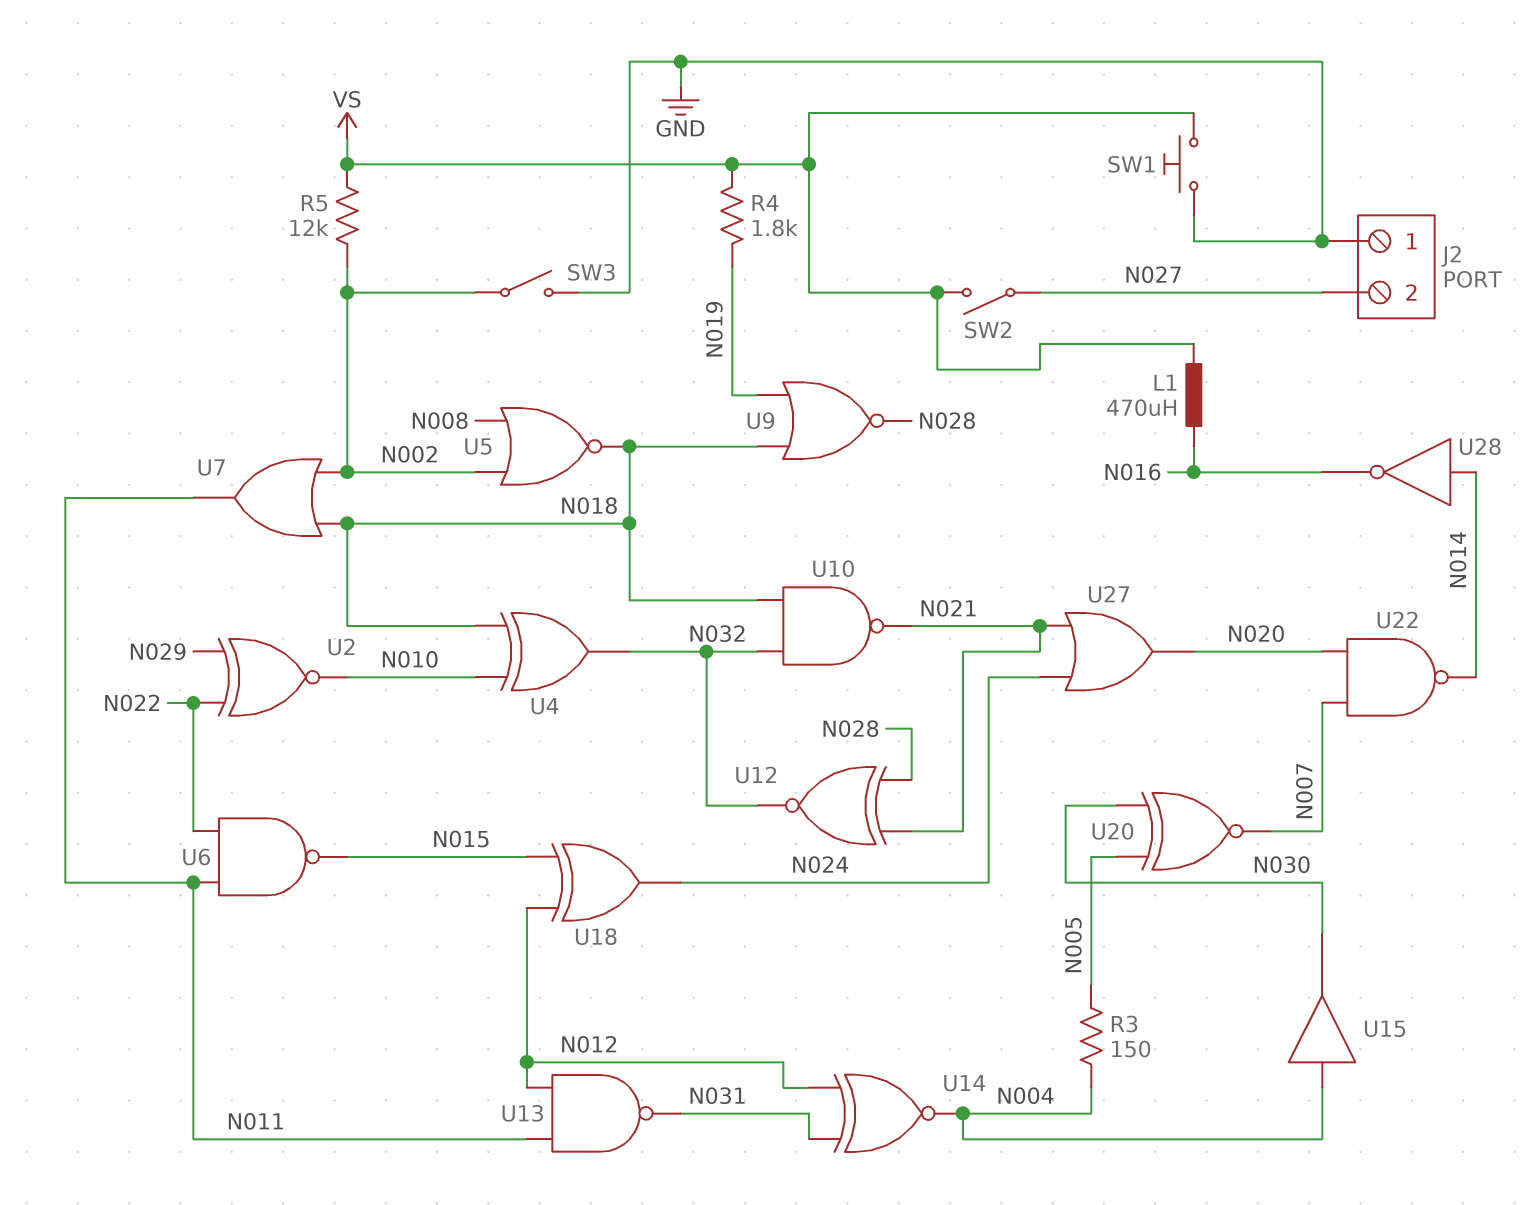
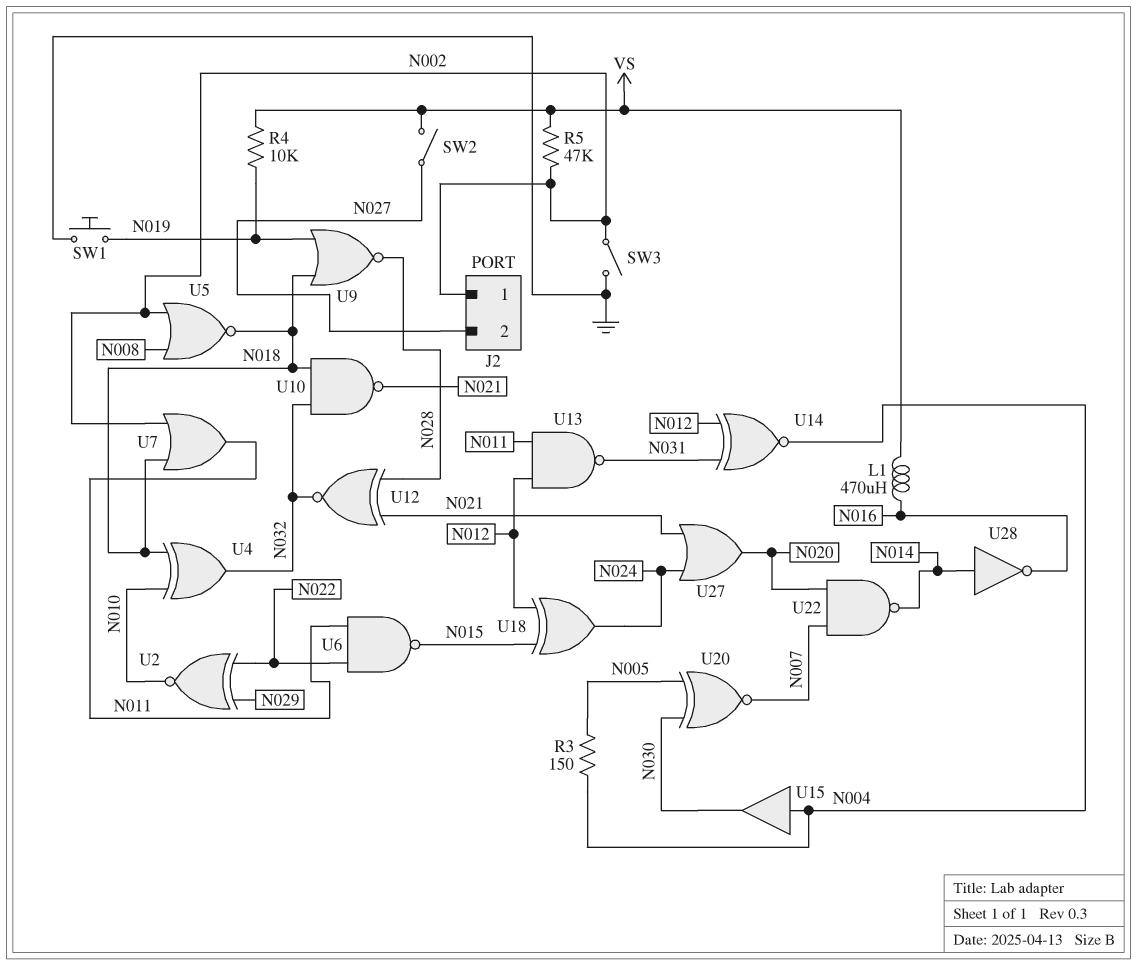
J2 pin 1: GND -> N002
R4: 1.8k (N019, VS) -> 10k (N019, VS)
R5: 12k (N002, VS) -> 47k (N002, VS)
SW1: button (GND, VS) -> button (GND, N019)

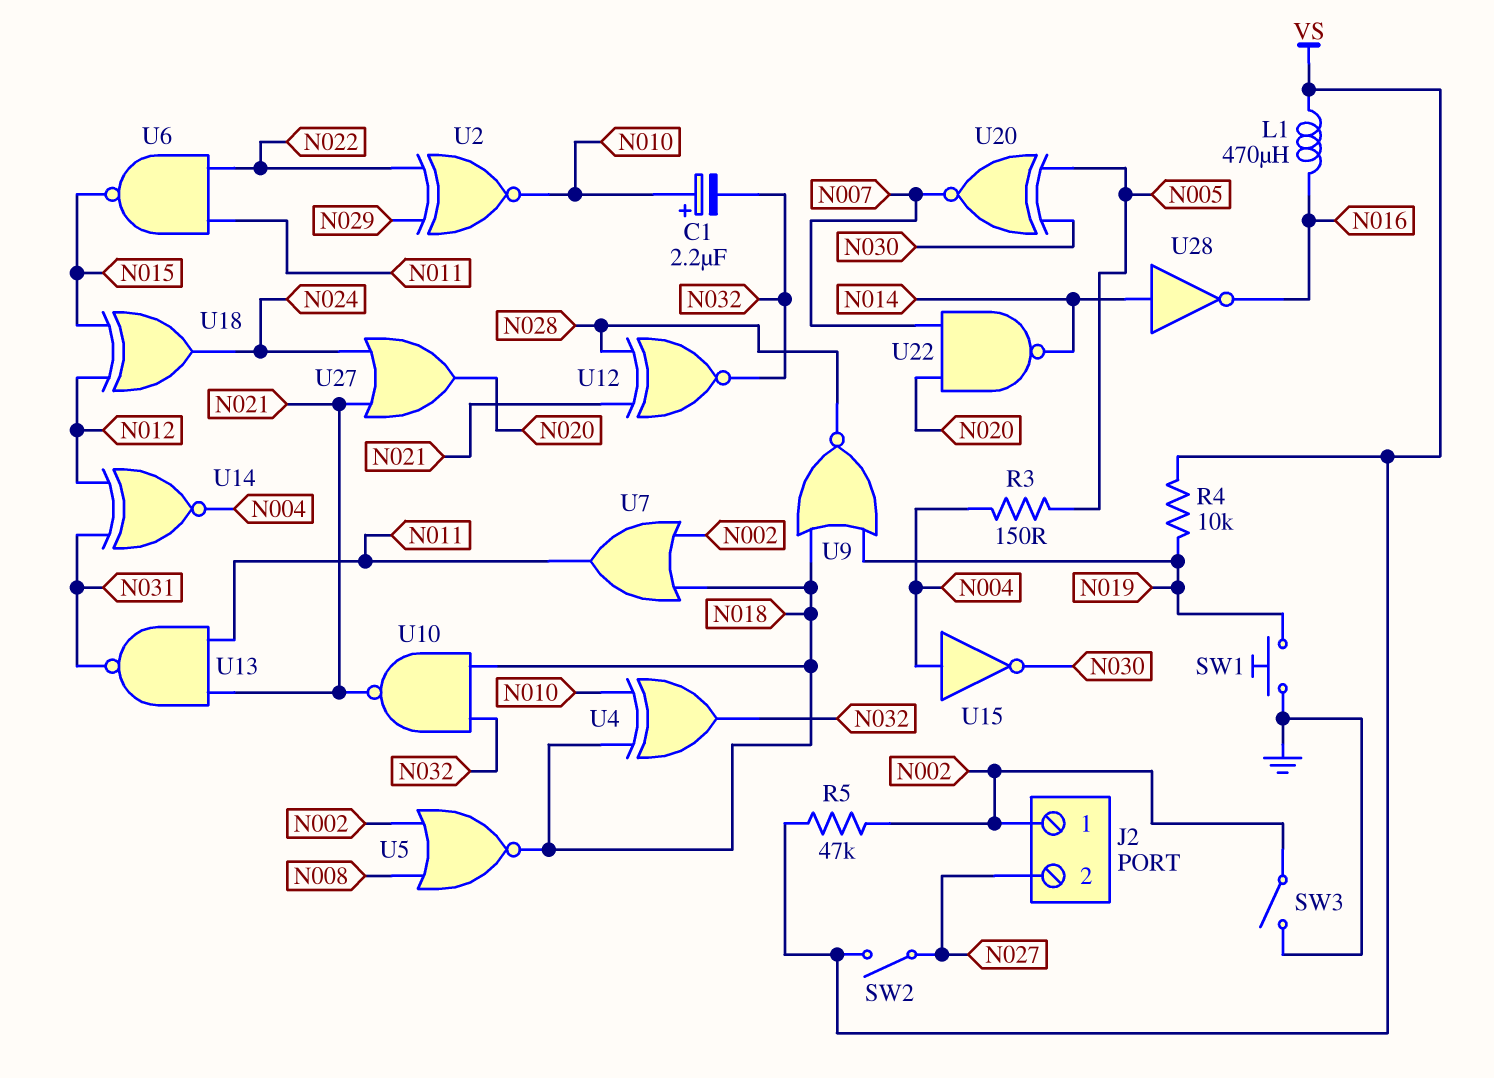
C1: none -> 2.2uF (plus N010, minus N032)
U13: NAND (in N011, in N012, out N031) -> NAND (in N011, in N021, out N031)
U15: buffer (in N004, out N030) -> NOT (in N004, out N030)

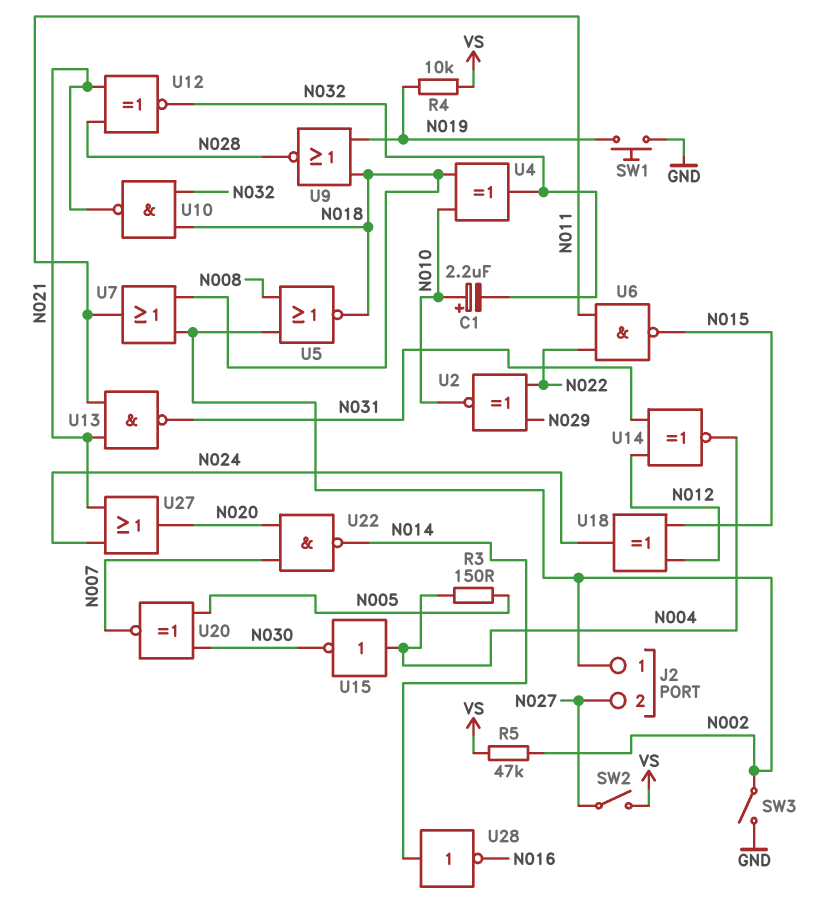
L1: 470uH (N016, VS) -> none

